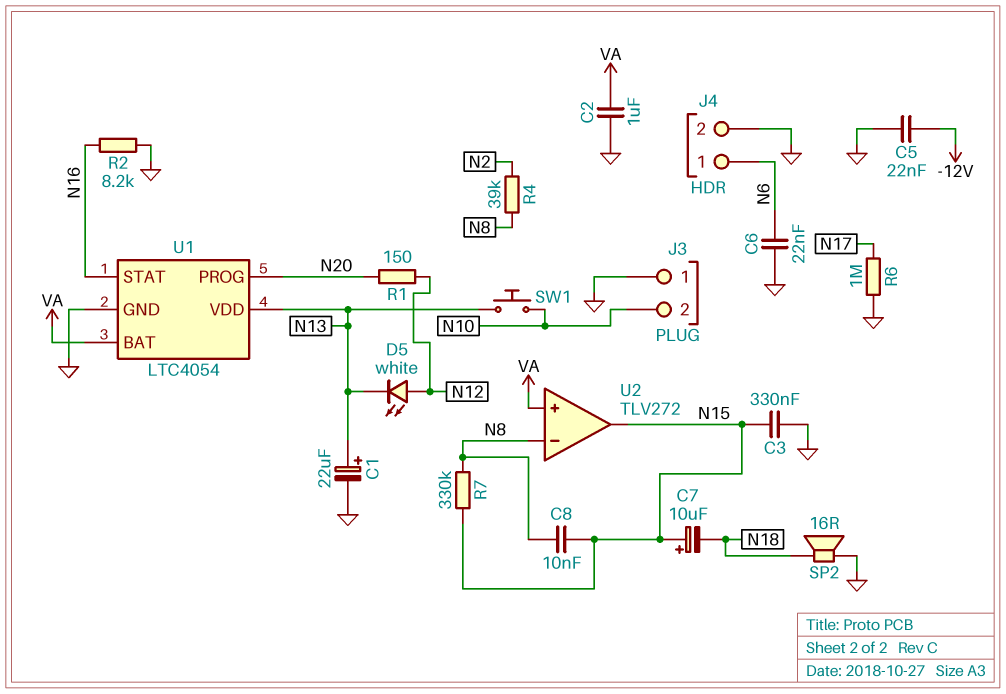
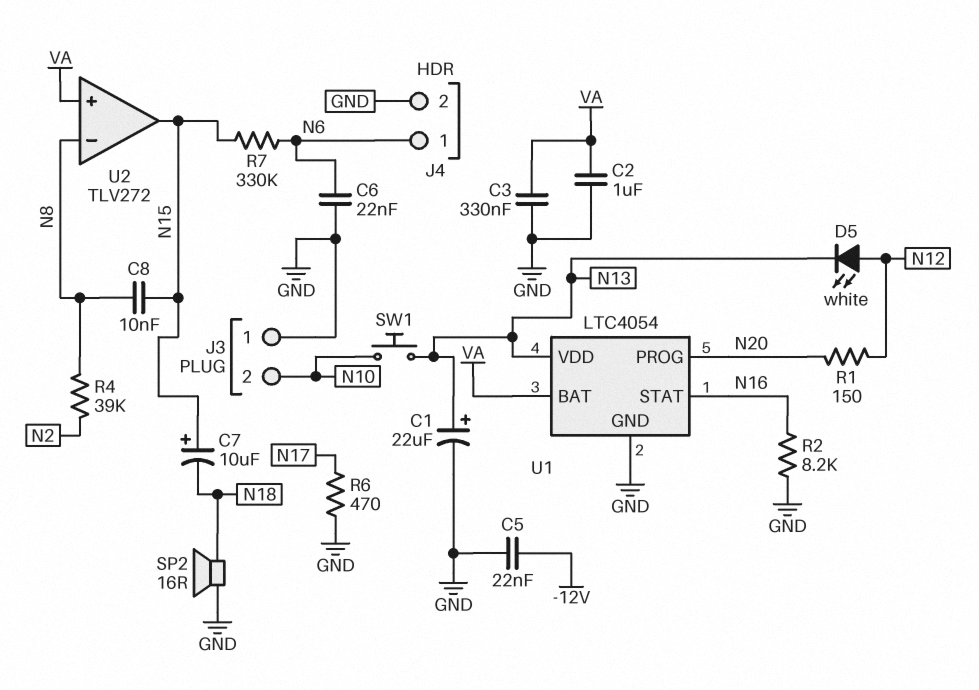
C3: 330nF (GND, N15) -> 330nF (GND, VA)
R6: 1M (GND, N17) -> 470 (GND, N17)
R7: 330k (N8, N15) -> 330k (N6, N15)

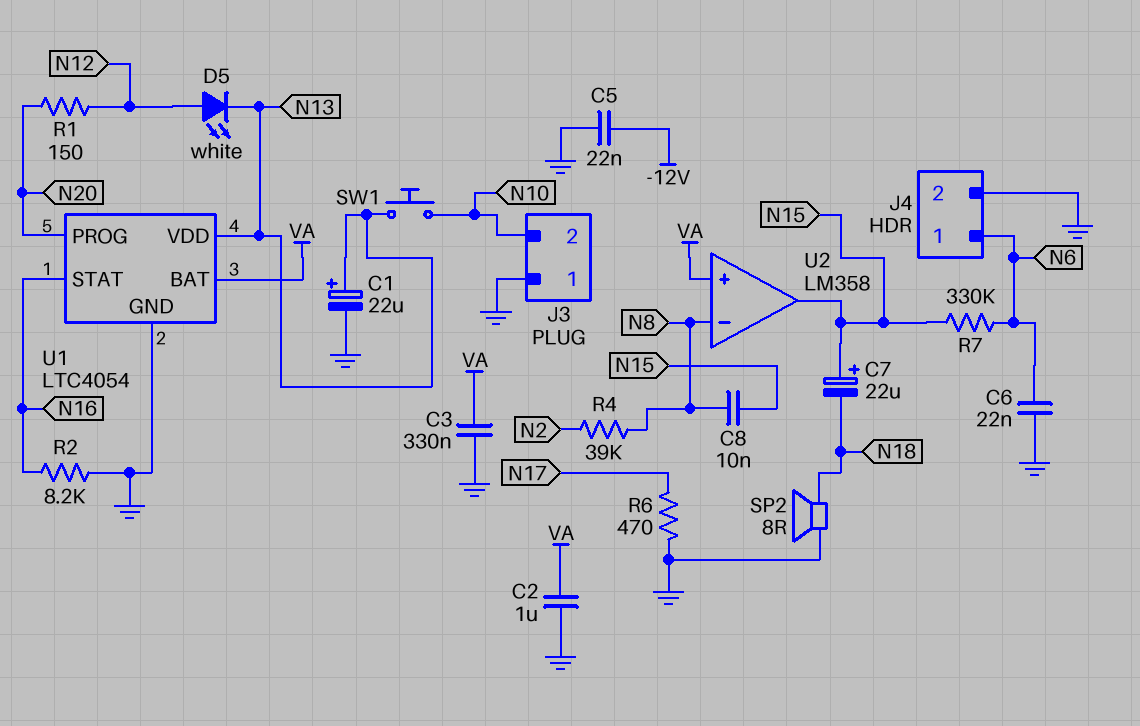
C7: 10uF (plus N15, minus N18) -> 22uF (plus N15, minus N18)
SP2: speaker 16R (GND, N18) -> speaker 8R (GND, N18)
U2: TLV272 -> LM358

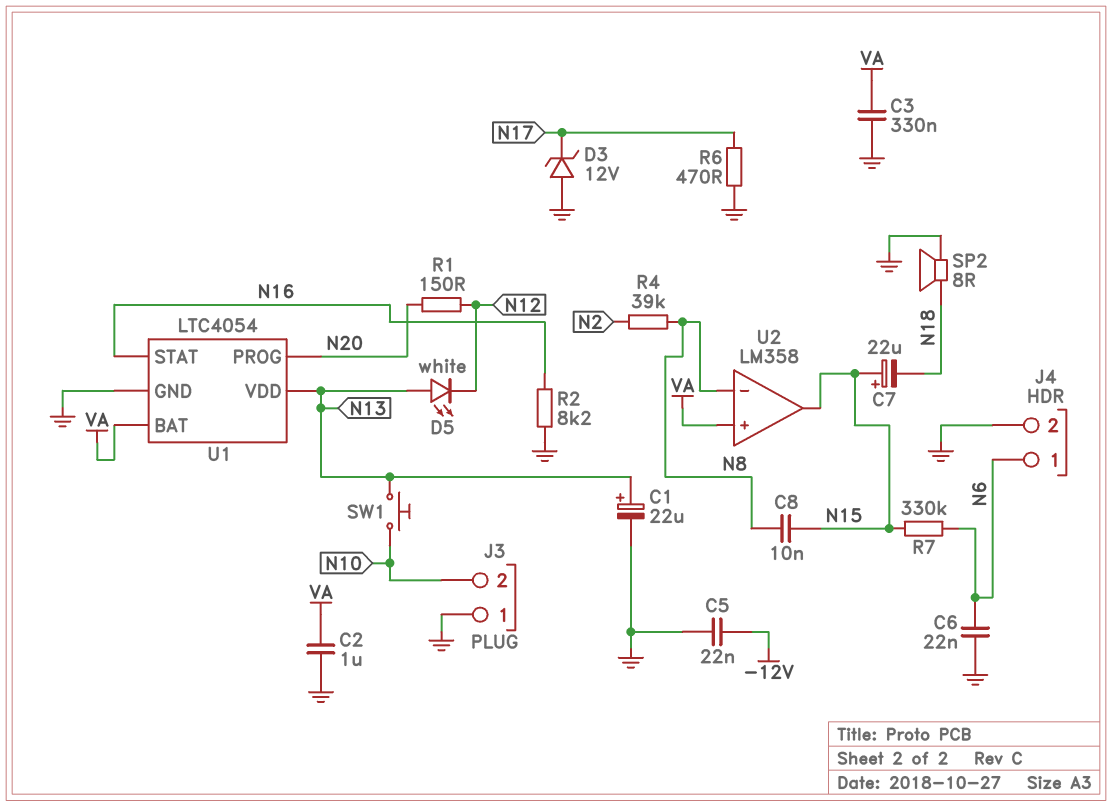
D3: none -> zener 12V (A GND, K N17)
D5: LED white (A N12, K N13) -> LED white (A N13, K N12)

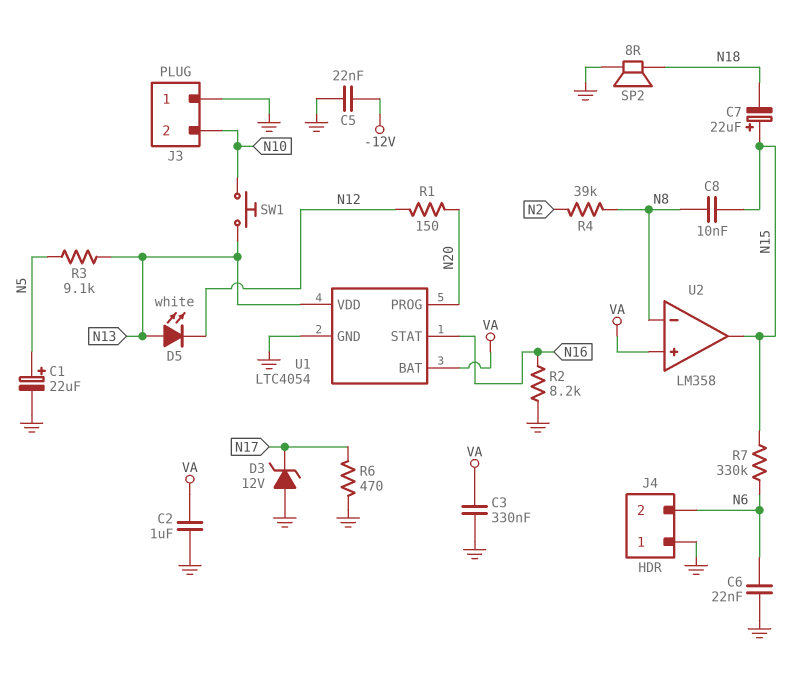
C1: 22uF (plus N13, minus GND) -> 22uF (plus N5, minus GND)
J4 pin 1: N6 -> GND
J4 pin 2: GND -> N6
R3: none -> 9.1k (N5, N13)

